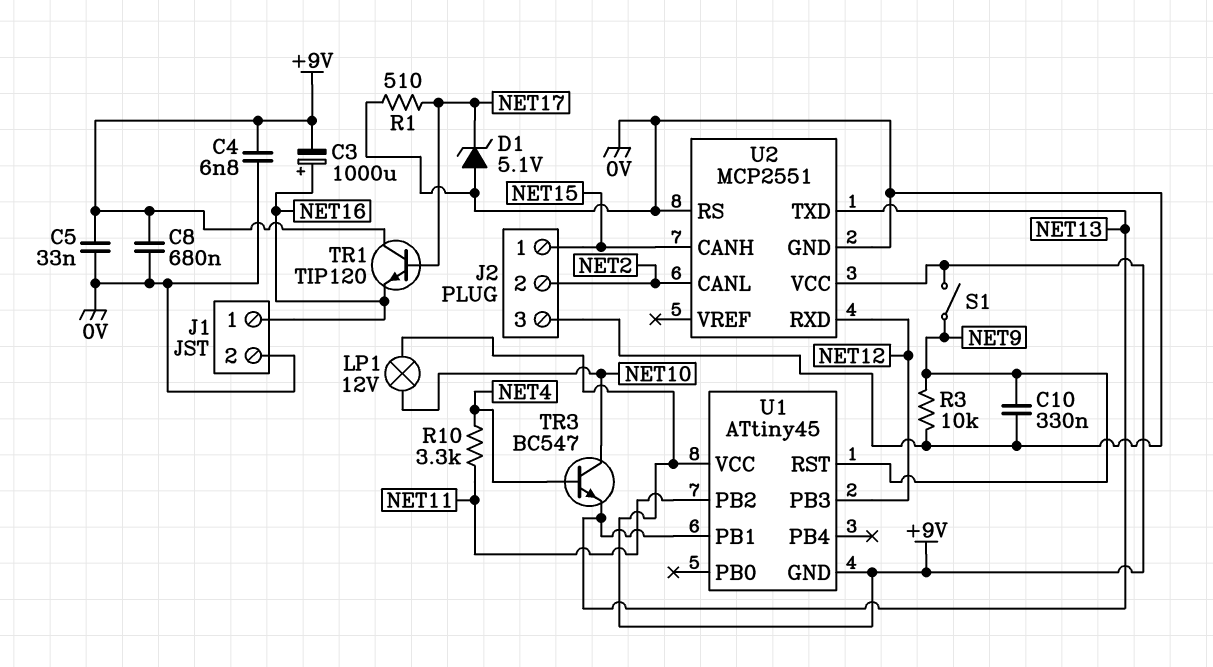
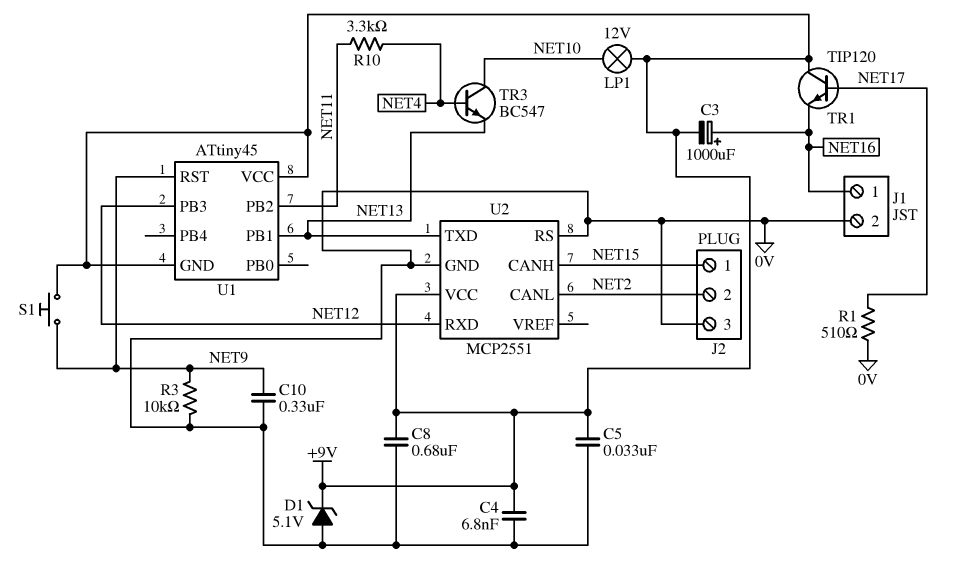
D1: zener 5.1V (A 0V, K NET17) -> zener 5.1V (A 0V, K +9V)
S1: switch (+9V, NET9) -> button (+9V, NET9)

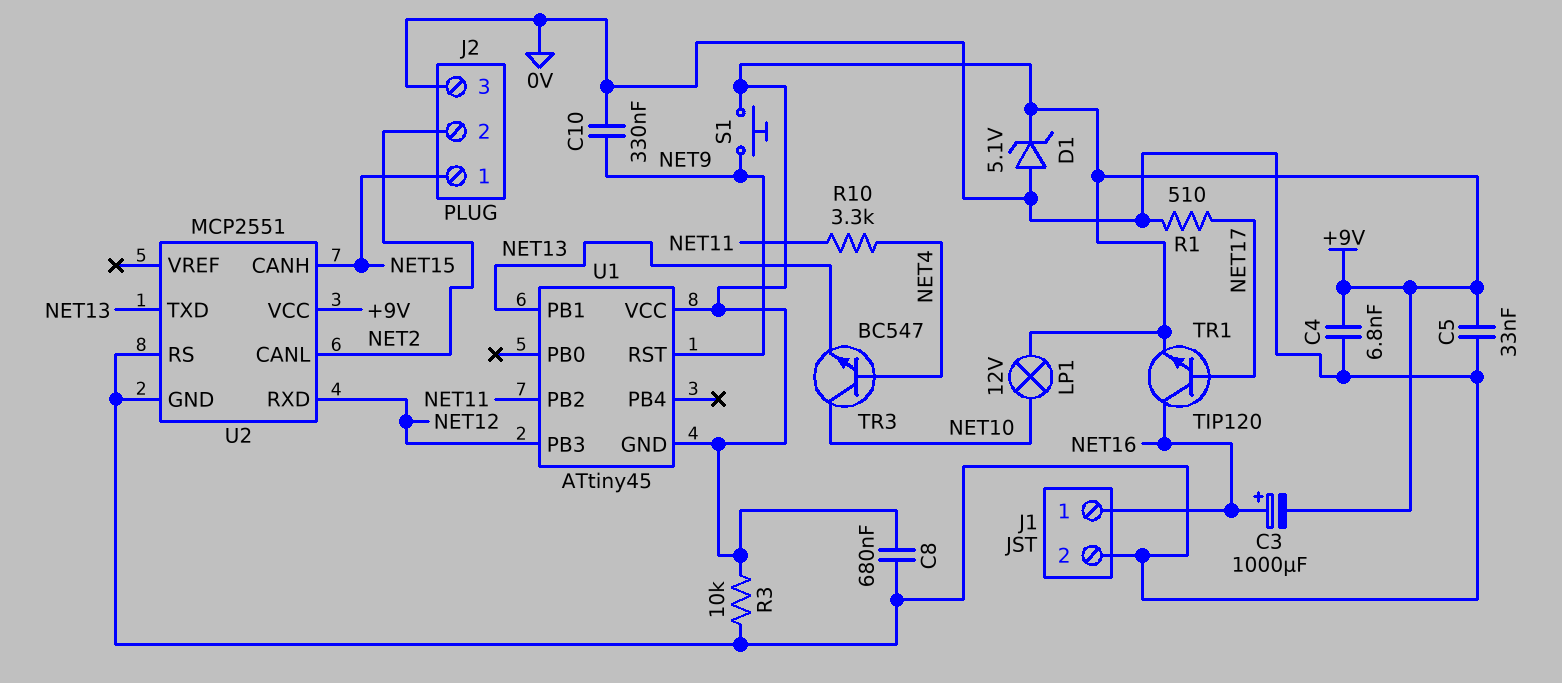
R3: 10k (0V, NET9) -> 10k (+9V, 0V)
TR1: NPN TIP120 (B NET17, C +9V, E NET16) -> NPN TIP120 (B NET17, C NET16, E +9V)

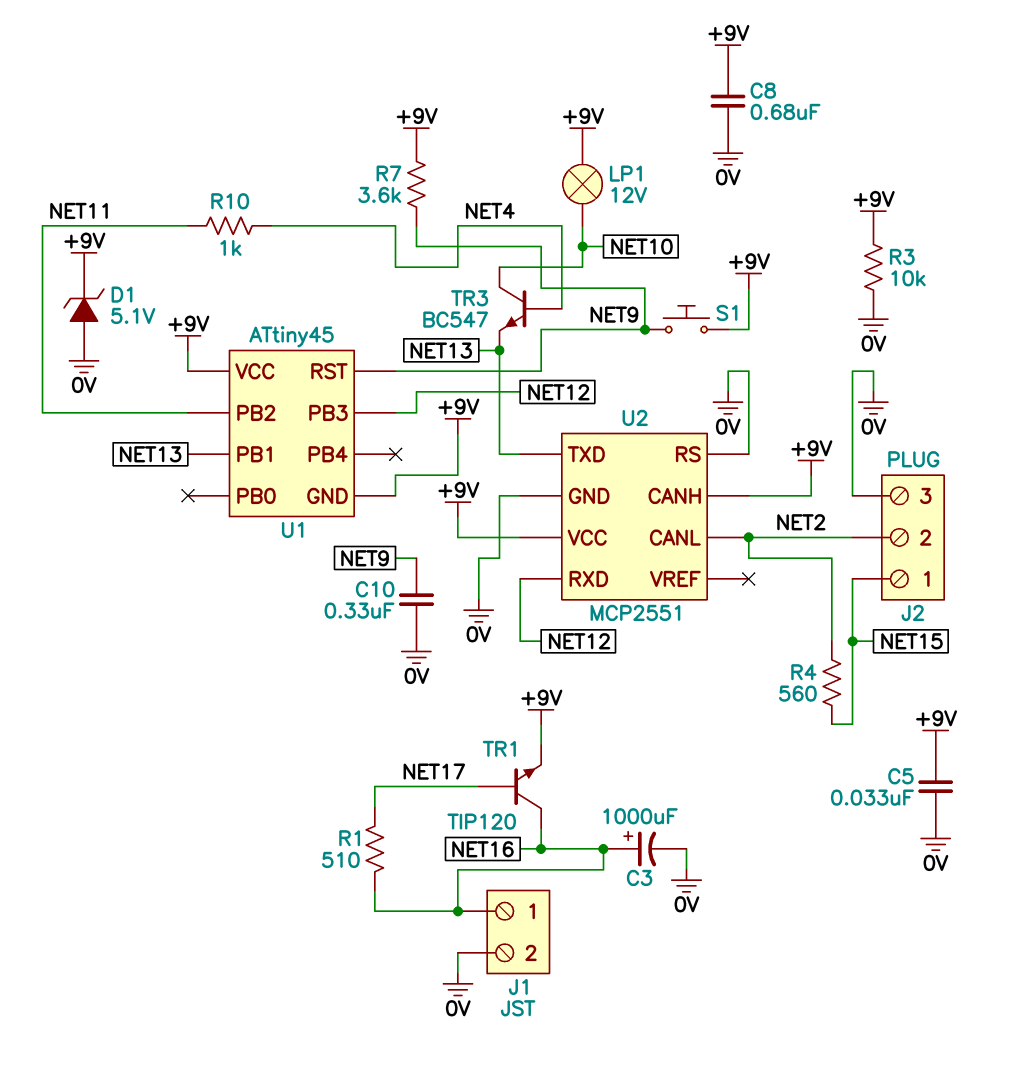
C3: 1000uF (plus NET16, minus +9V) -> 1000uF (plus NET16, minus 0V)
C4: 6.8nF (+9V, 0V) -> none
R1: 510 (0V, NET17) -> 510 (NET16, NET17)
R4: none -> 560 (NET2, NET15)
R7: none -> 3.6k (+9V, NET9)
R10: 3.3k (NET4, NET11) -> 1k (NET4, NET11)
U2 pin CANH: NET15 -> +9V

